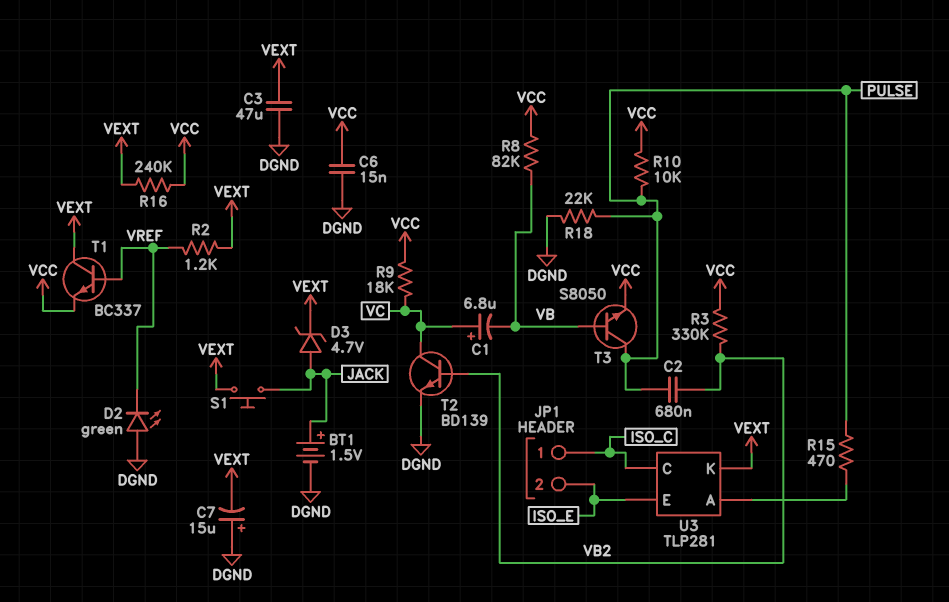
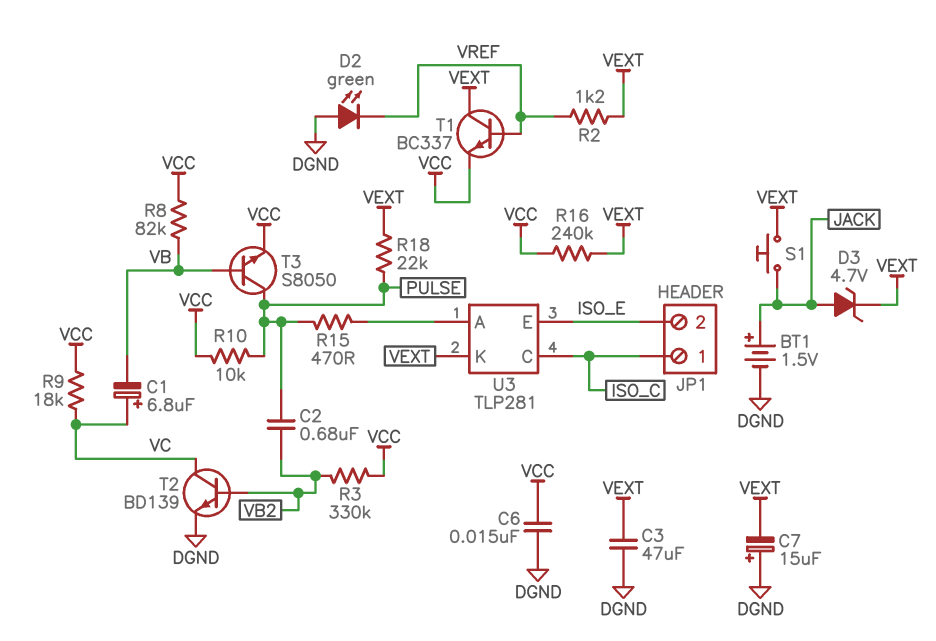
R18: 22k (DGND, PULSE) -> 22k (PULSE, VEXT)

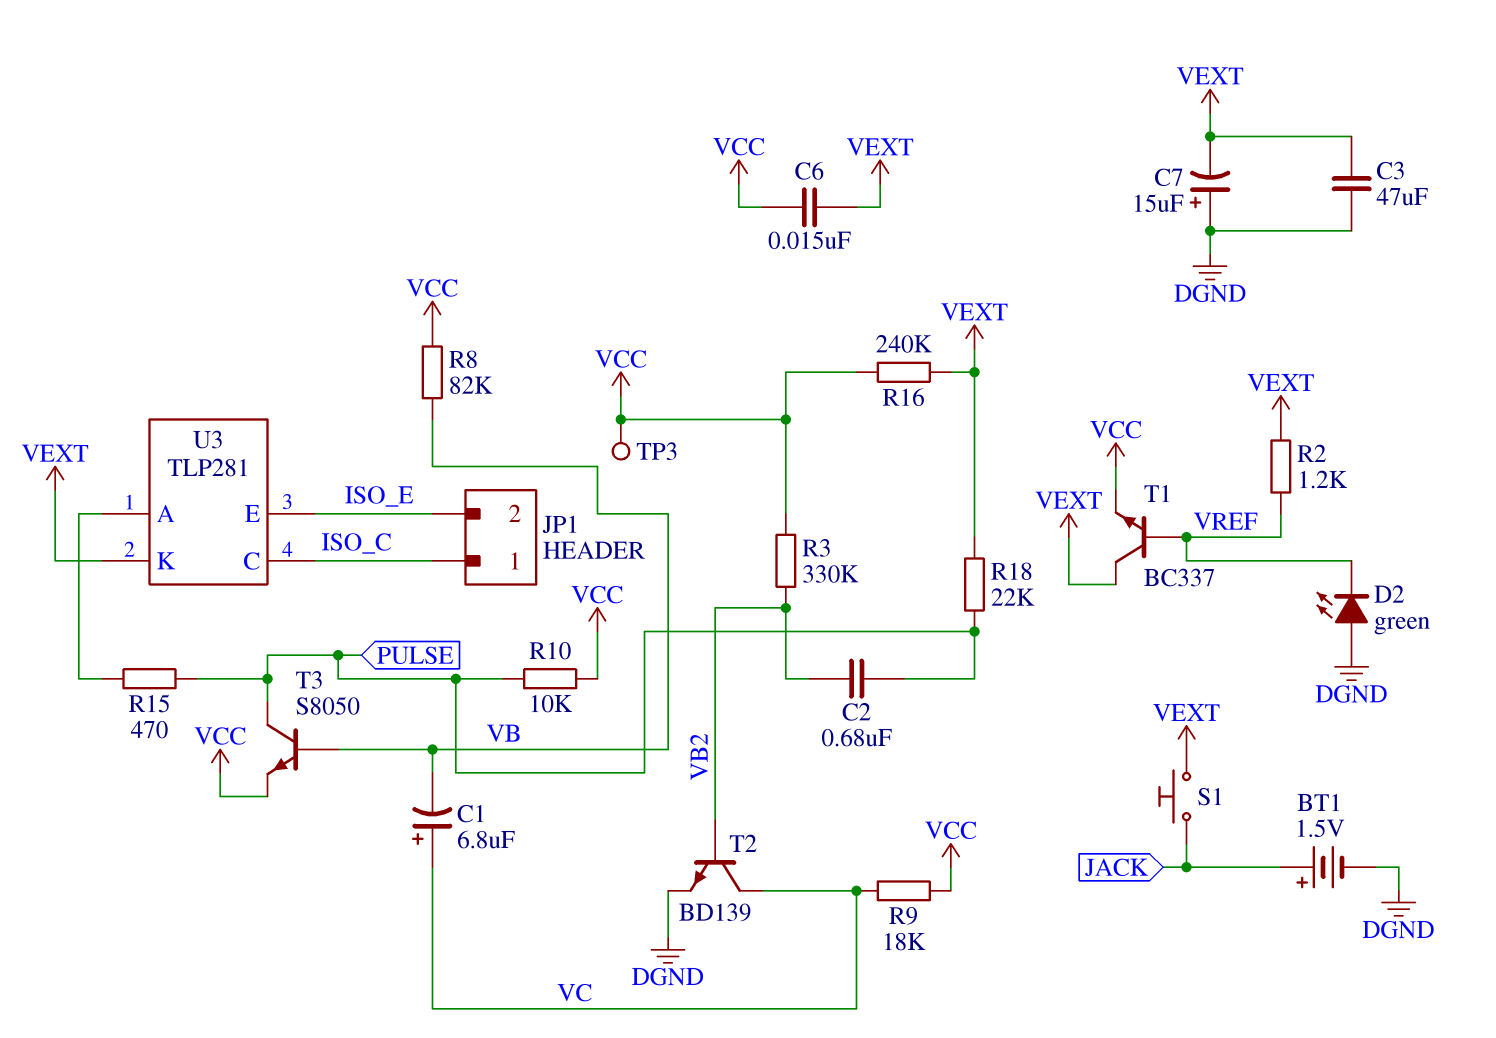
C6: 15nF (DGND, VCC) -> 15nF (VCC, VEXT)
D3: zener 4.7V (A JACK, K VEXT) -> none
TP3: none -> test point (VCC)

